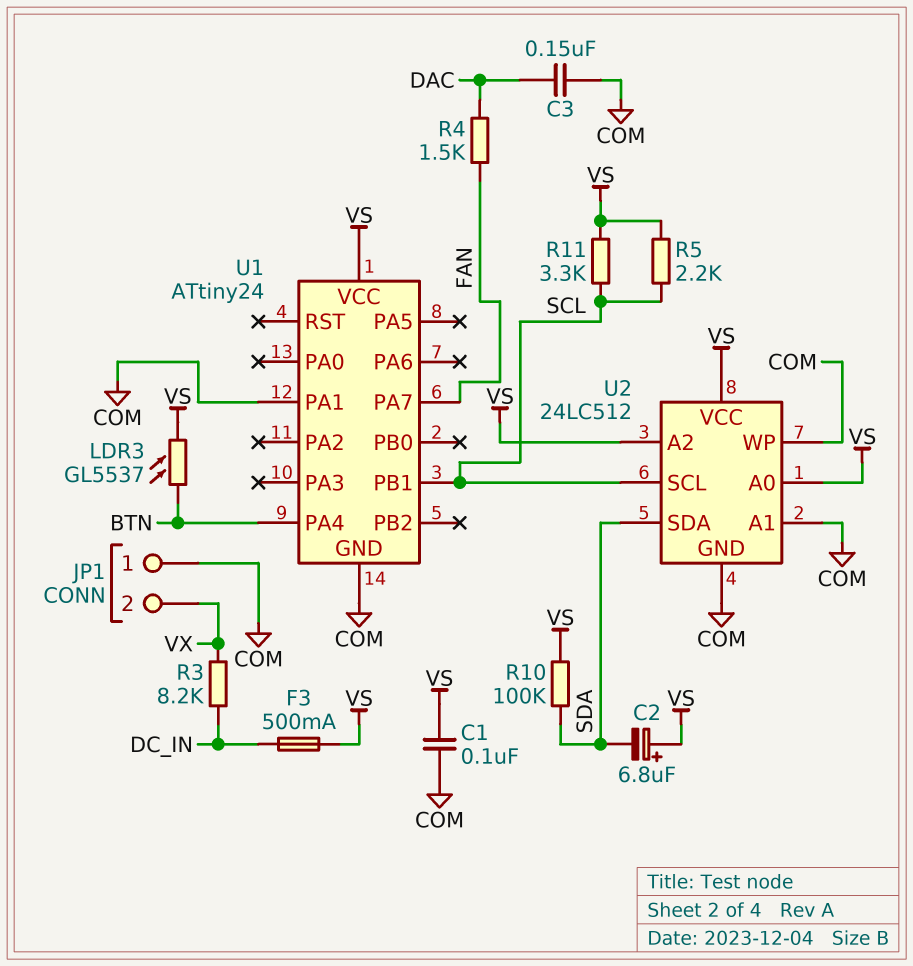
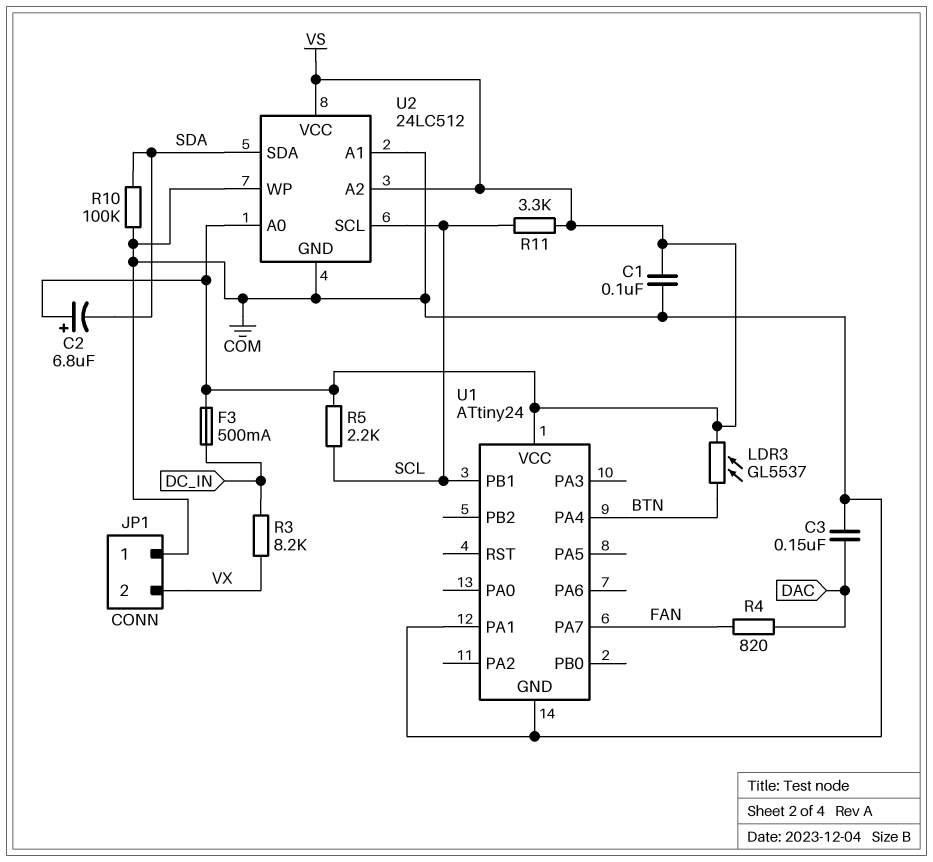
R4: 1.5k (DAC, FAN) -> 820 (DAC, FAN)
R10: 100k (SDA, VS) -> 100k (COM, SDA)

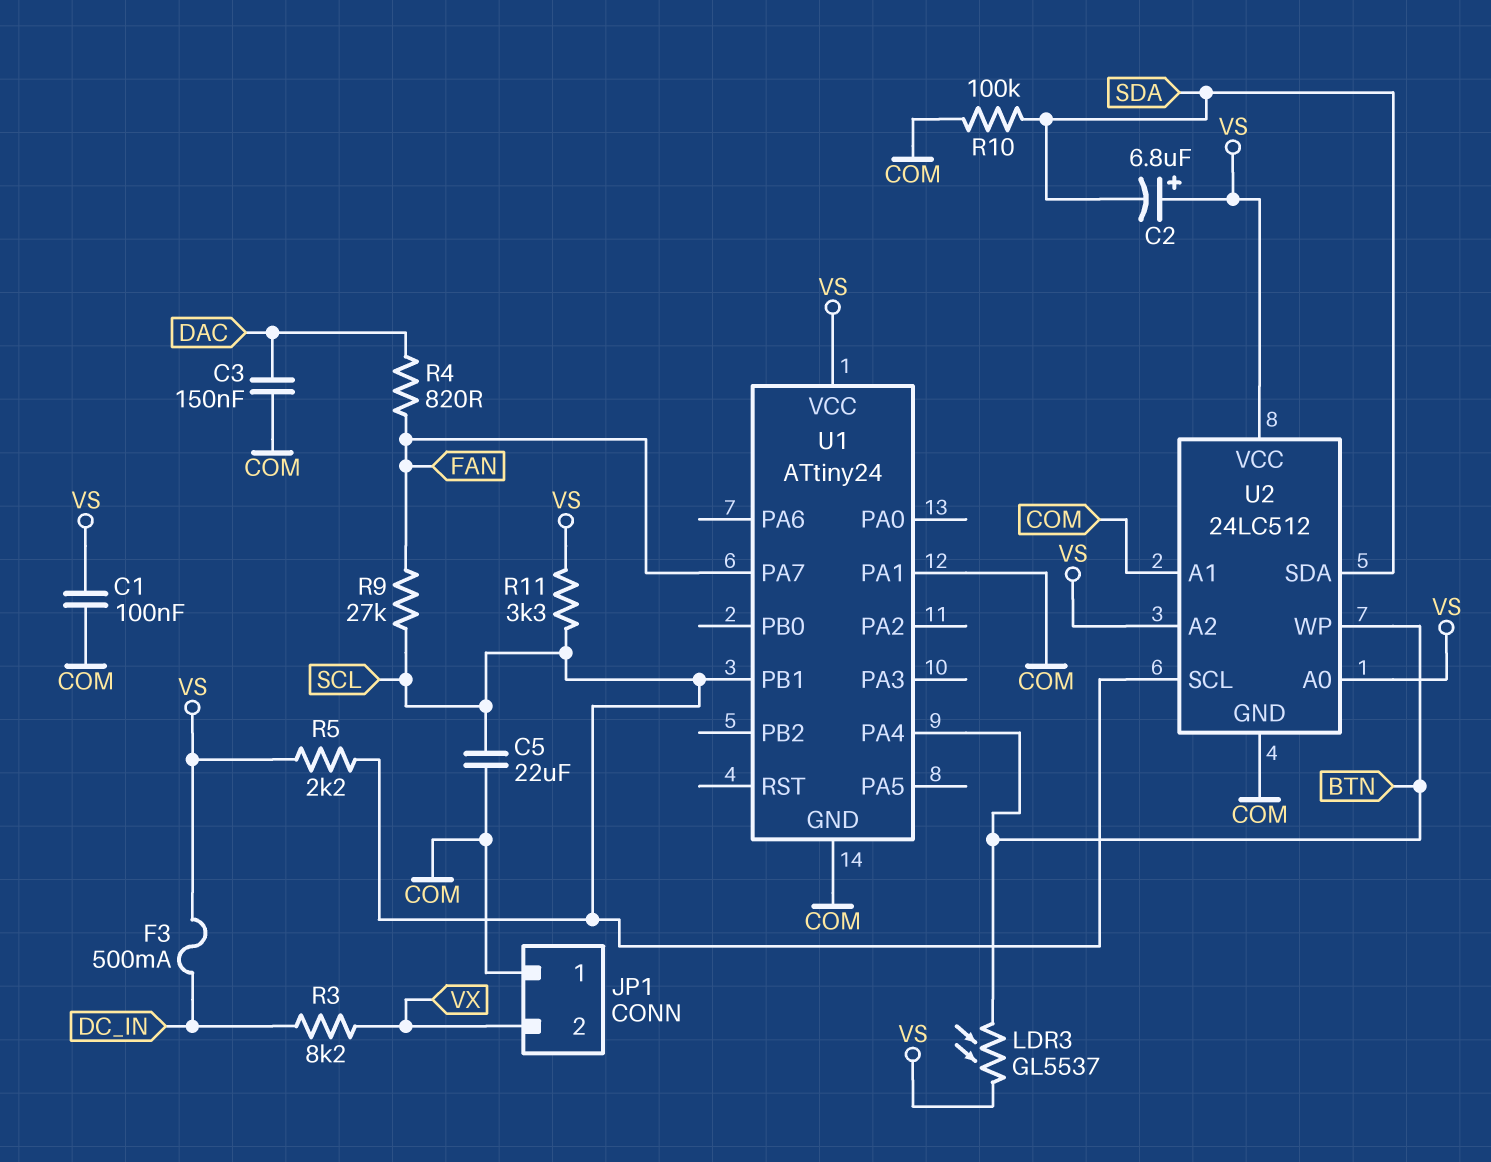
C5: none -> 22uF (COM, SCL)
R9: none -> 27k (FAN, SCL)
U2 pin WP: COM -> BTN

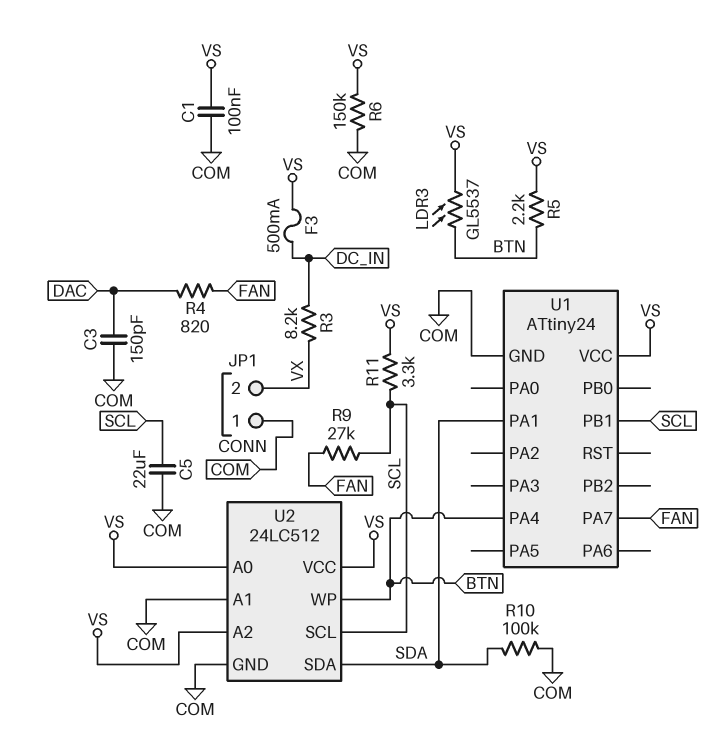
C2: 6.8uF (plus VS, minus SDA) -> none
C3: 150nF (COM, DAC) -> 150pF (COM, DAC)
R5: 2.2k (SCL, VS) -> 2.2k (BTN, VS)
R6: none -> 150k (COM, VS)
U1 pin PA1: COM -> SDA

